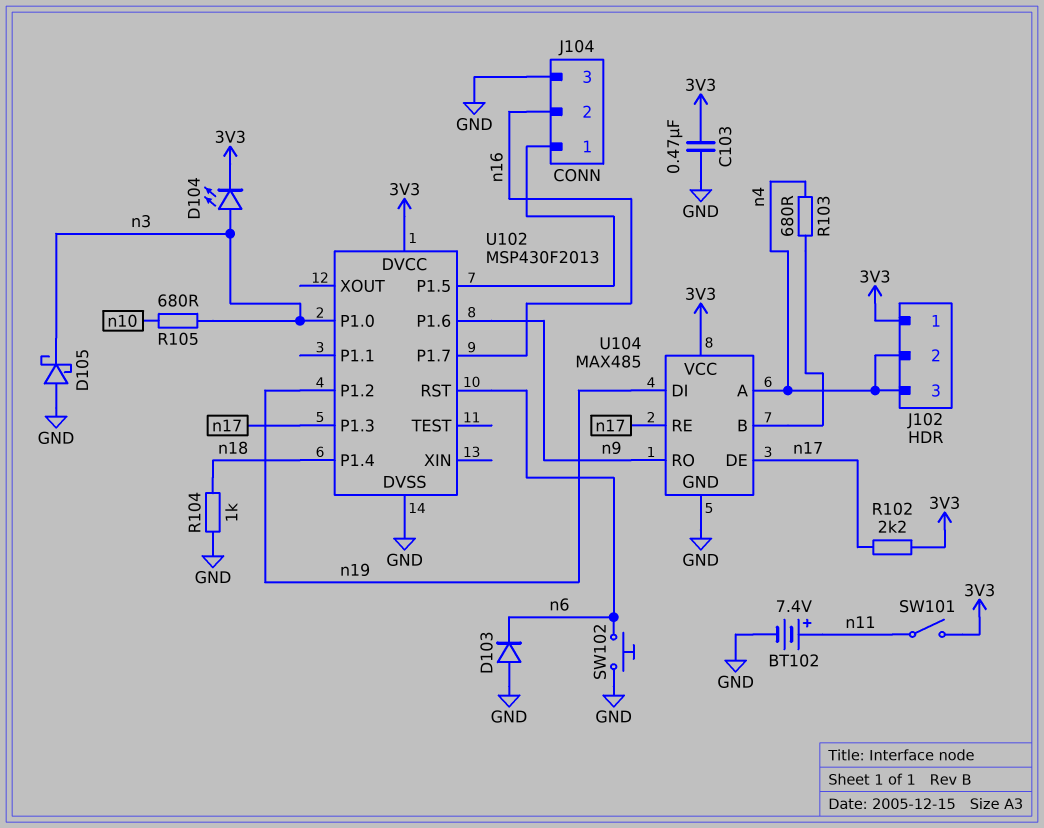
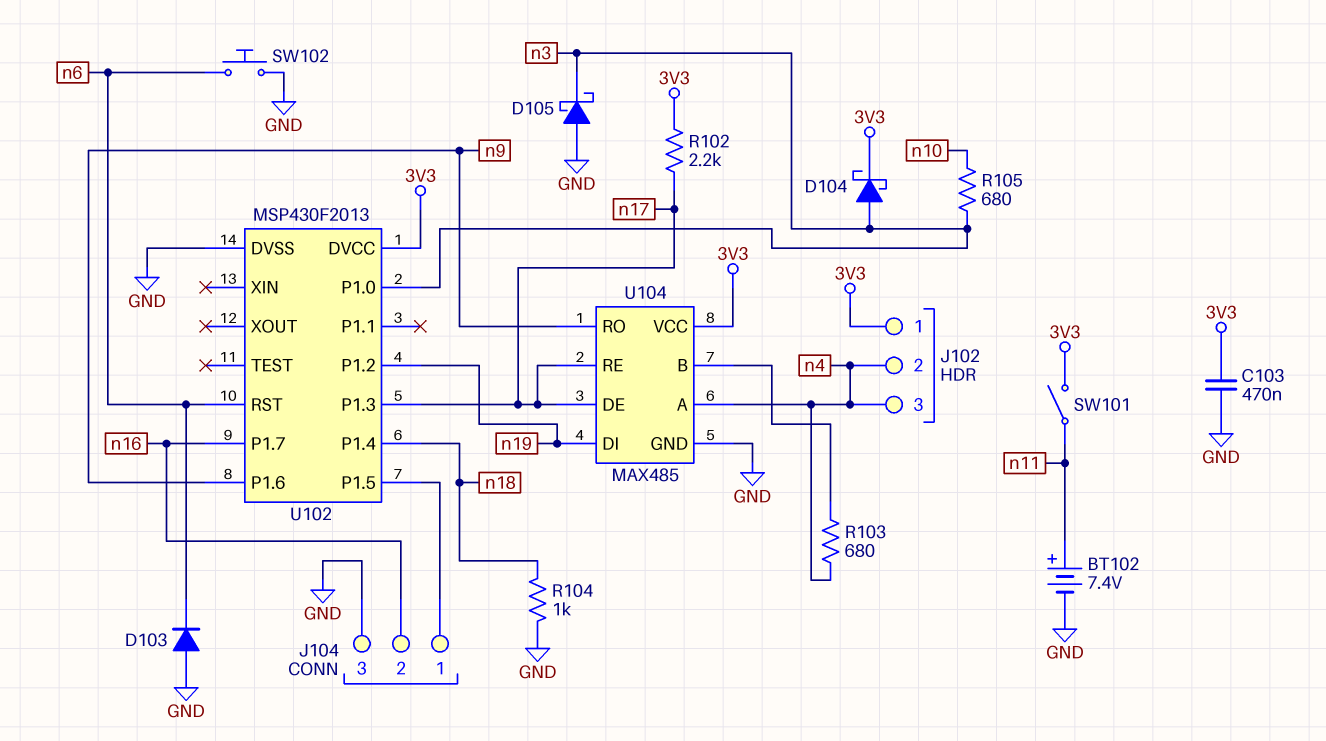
D104: LED (A n3, K 3V3) -> schottky (A n3, K 3V3)

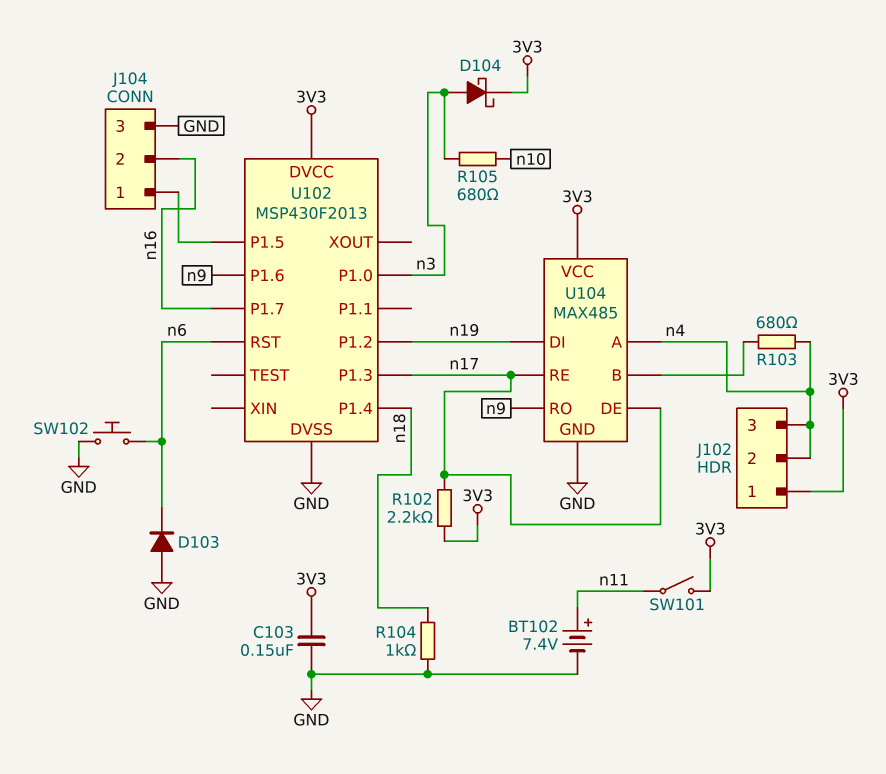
C103: 470nF (3V3, GND) -> 150nF (3V3, GND)
D105: schottky (A GND, K n3) -> none

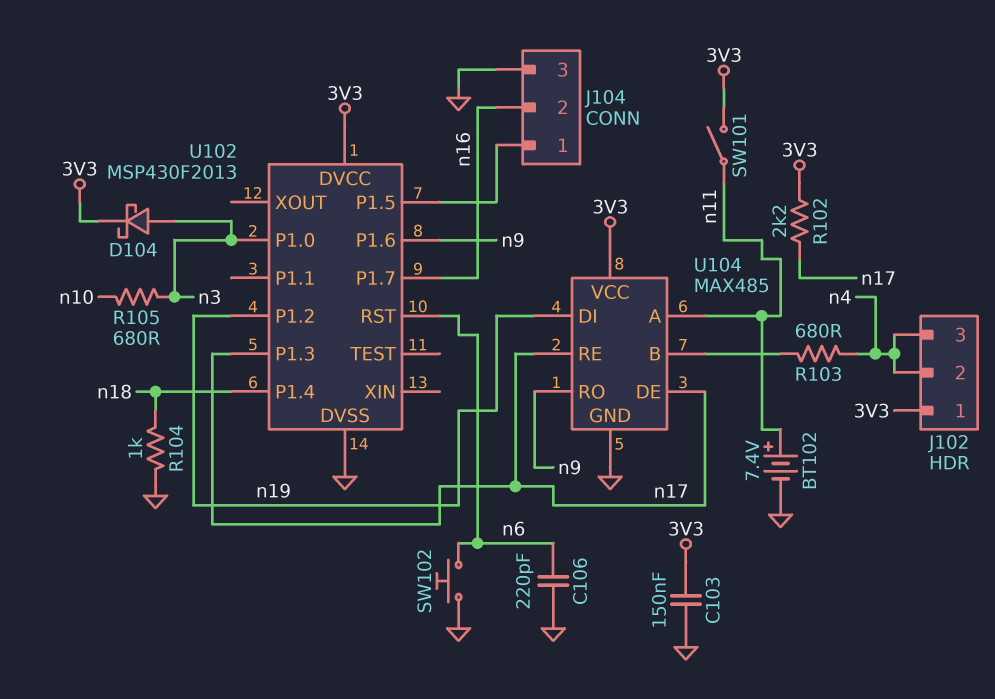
C106: none -> 220pF (GND, n6)
D103: diode (A GND, K n6) -> none
U104 pin A: n4 -> n11

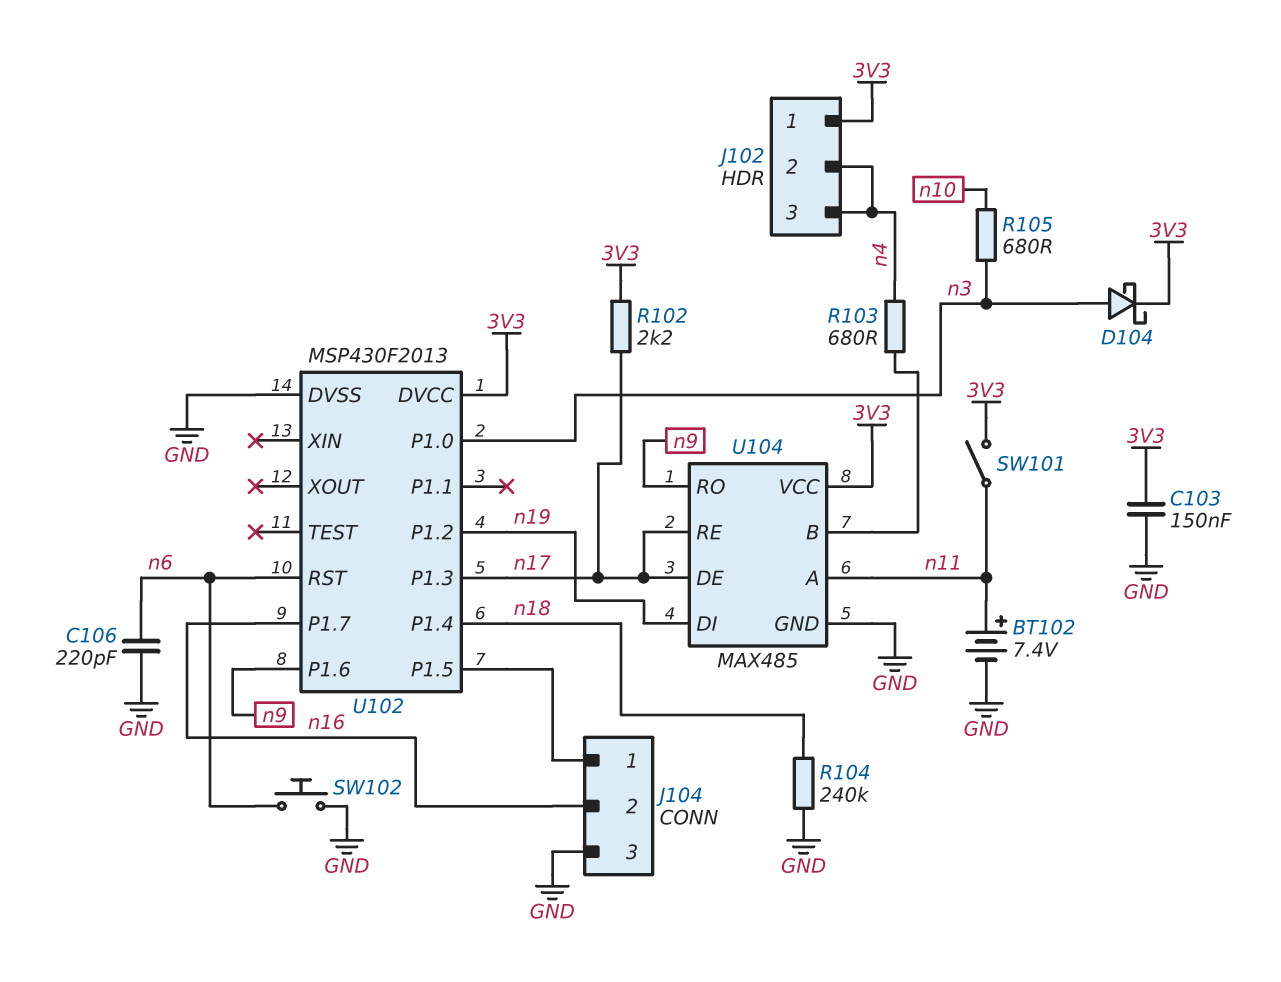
R104: 1k (GND, n18) -> 240k (GND, n18)

